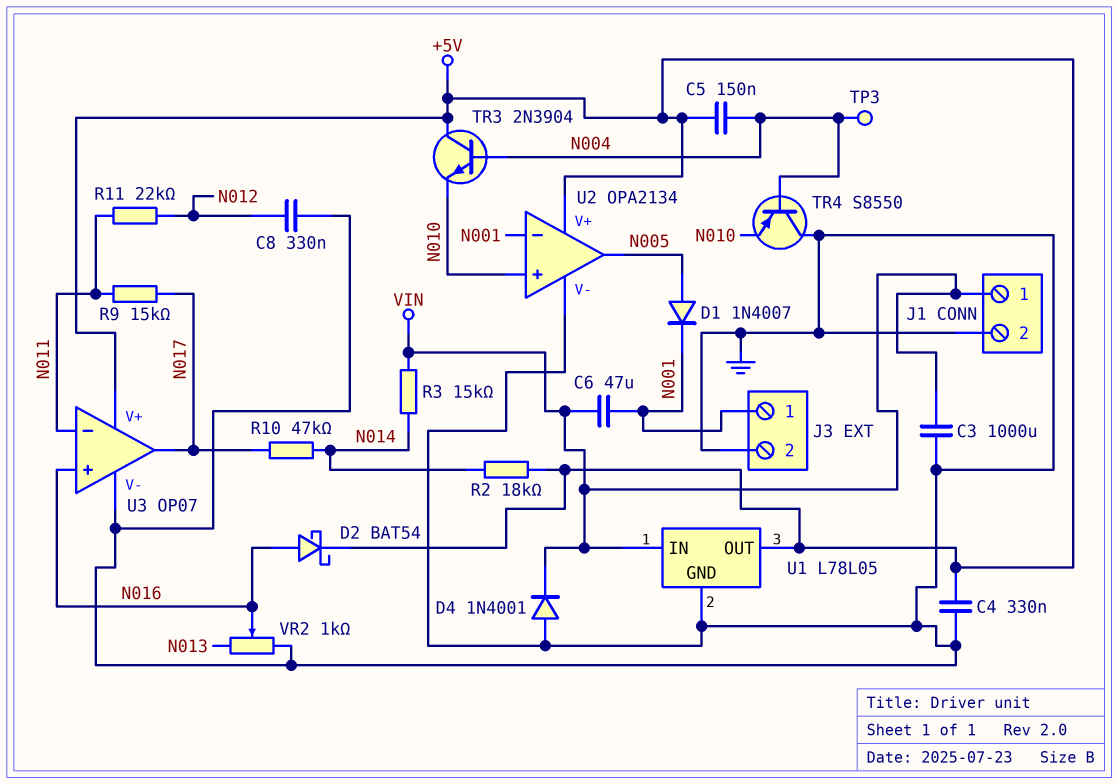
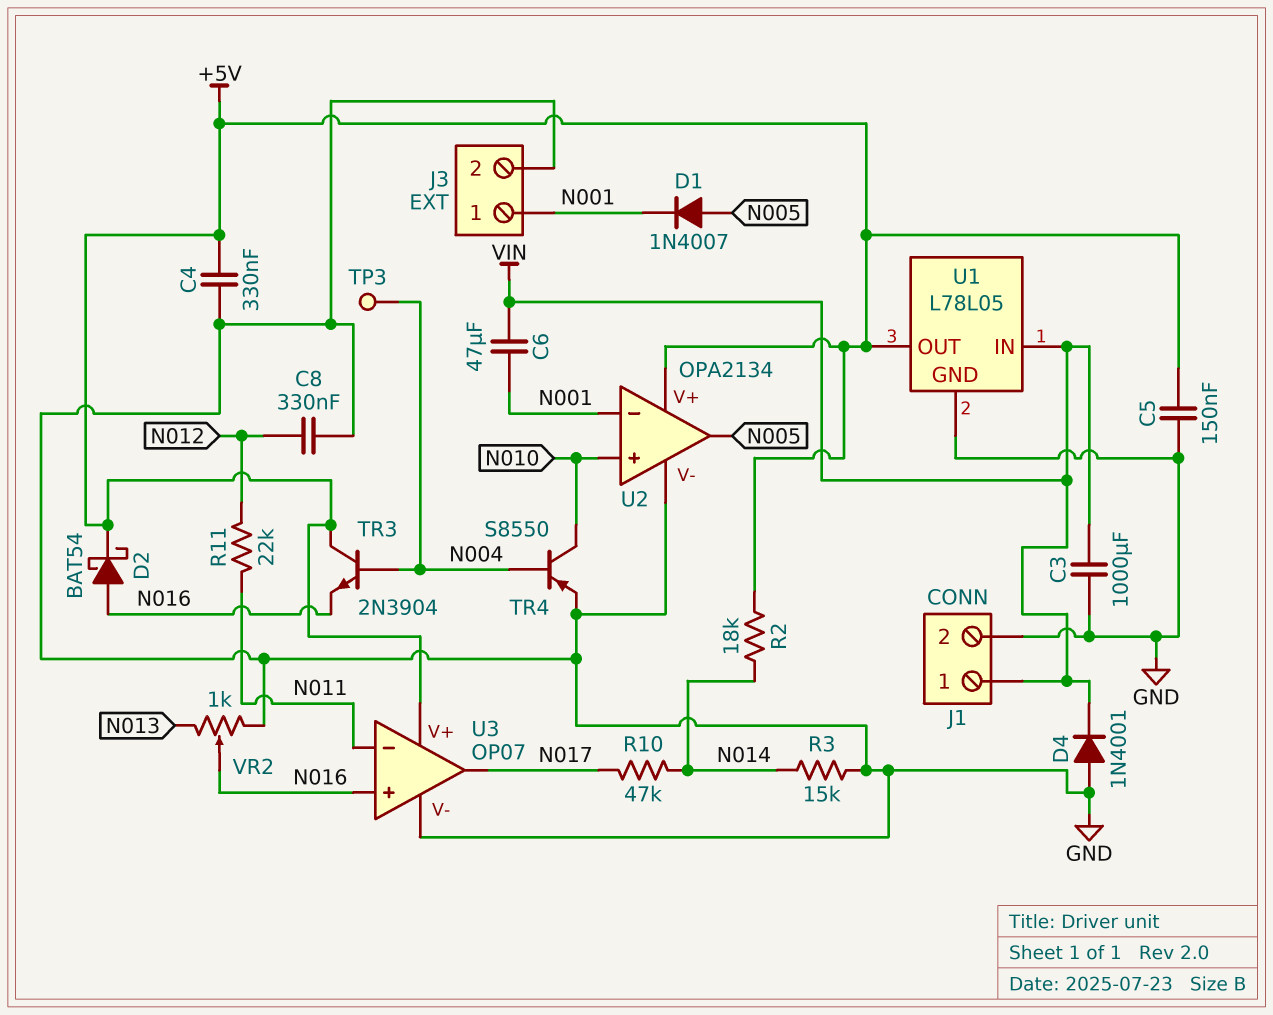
C5: 150nF (+5V, N004) -> 150nF (+5V, GND)
R3: 15k (N014, VIN) -> 15k (GND, N014)
R9: 15k (N011, N017) -> none
TR3: NPN 2N3904 (B N004, C +5V, E N010) -> NPN 2N3904 (B N004, C +5V, E N016)
TR4: PNP S8550 (B N004, C GND, E N010) -> PNP S8550 (B N004, C N010, E GND)

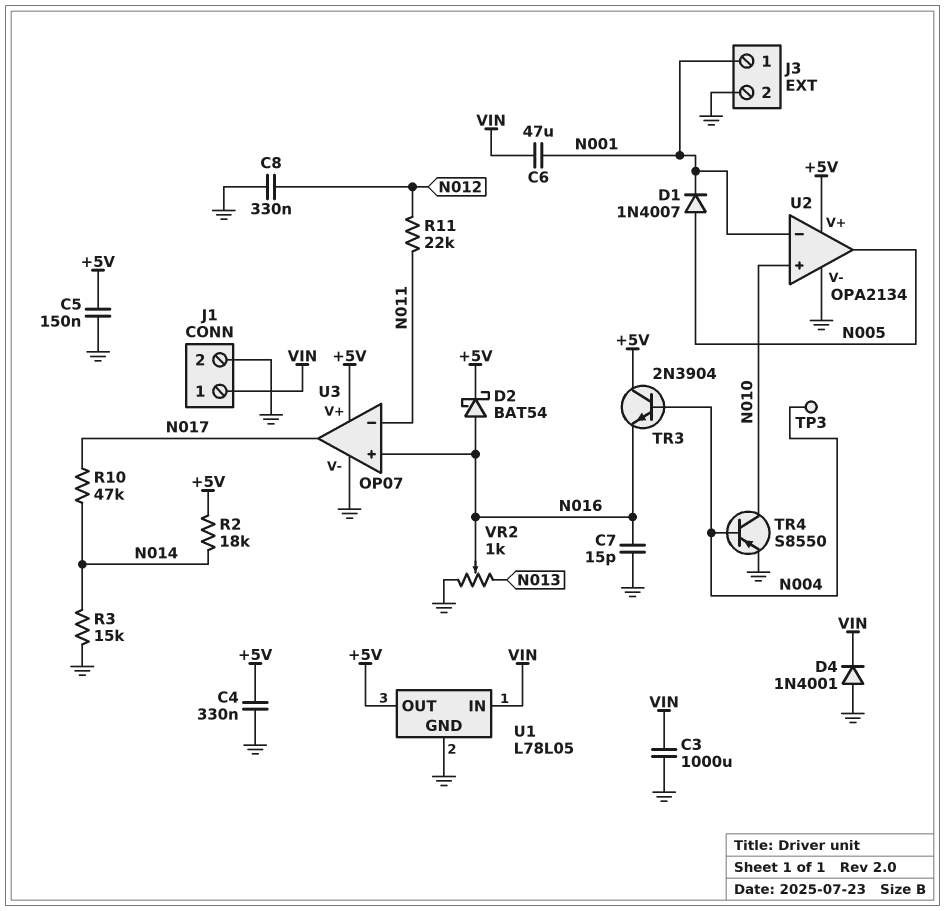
C7: none -> 15pF (GND, N016)

